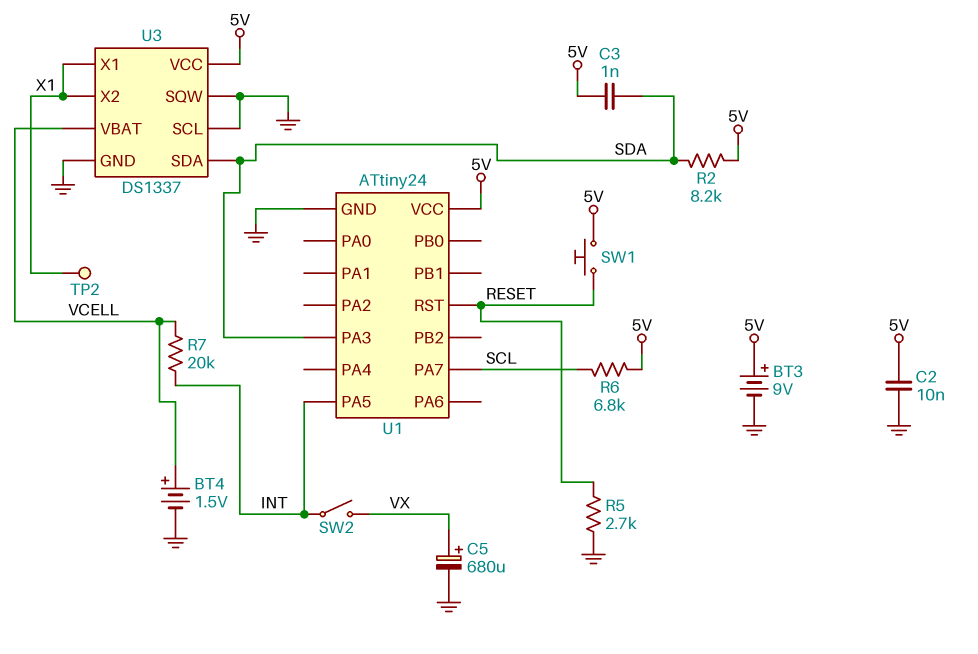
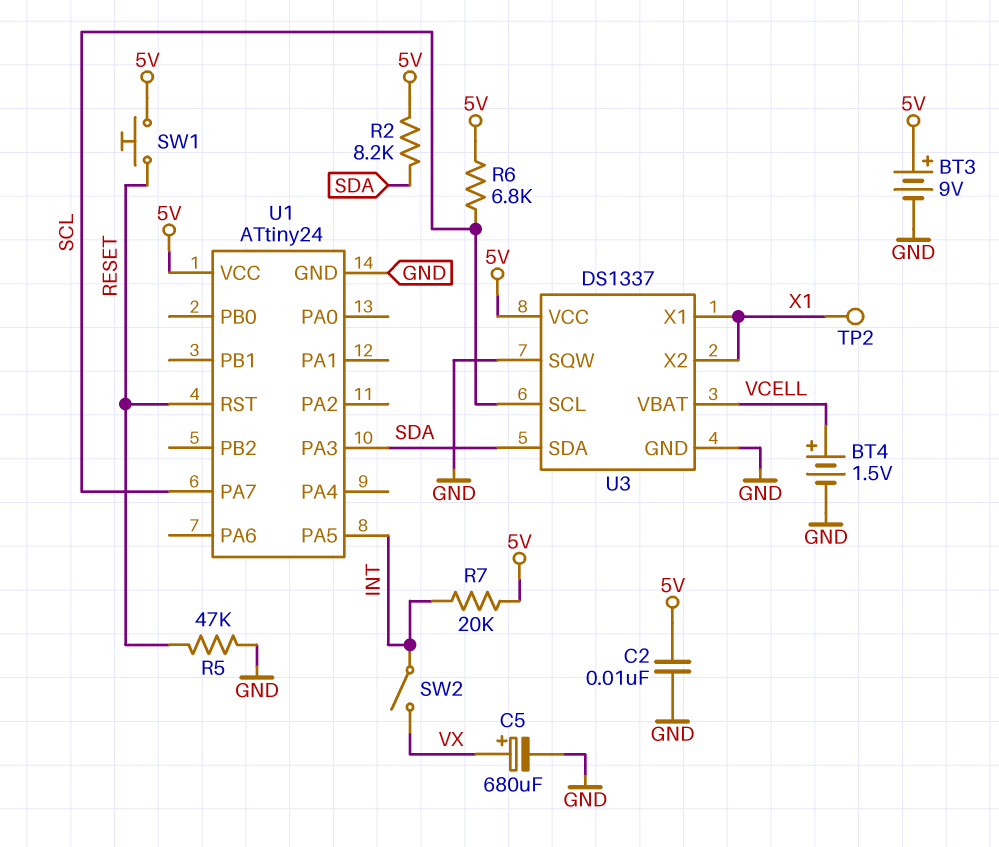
C3: 1nF (5V, SDA) -> none
R5: 2.7k (GND, RESET) -> 47k (GND, RESET)
R7: 20k (INT, VCELL) -> 20k (5V, INT)
U3 pin SCL: GND -> SCL

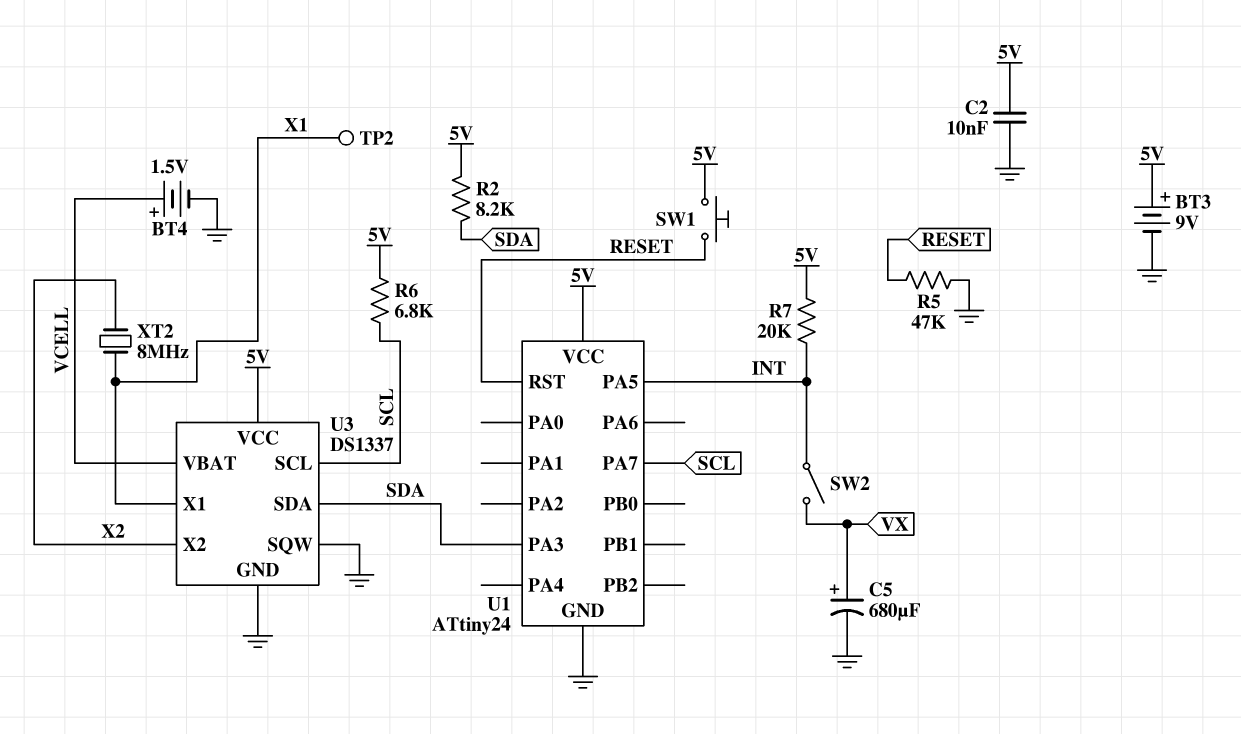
U3 pin X2: X1 -> X2
XT2: none -> 8MHz (X1, X2)

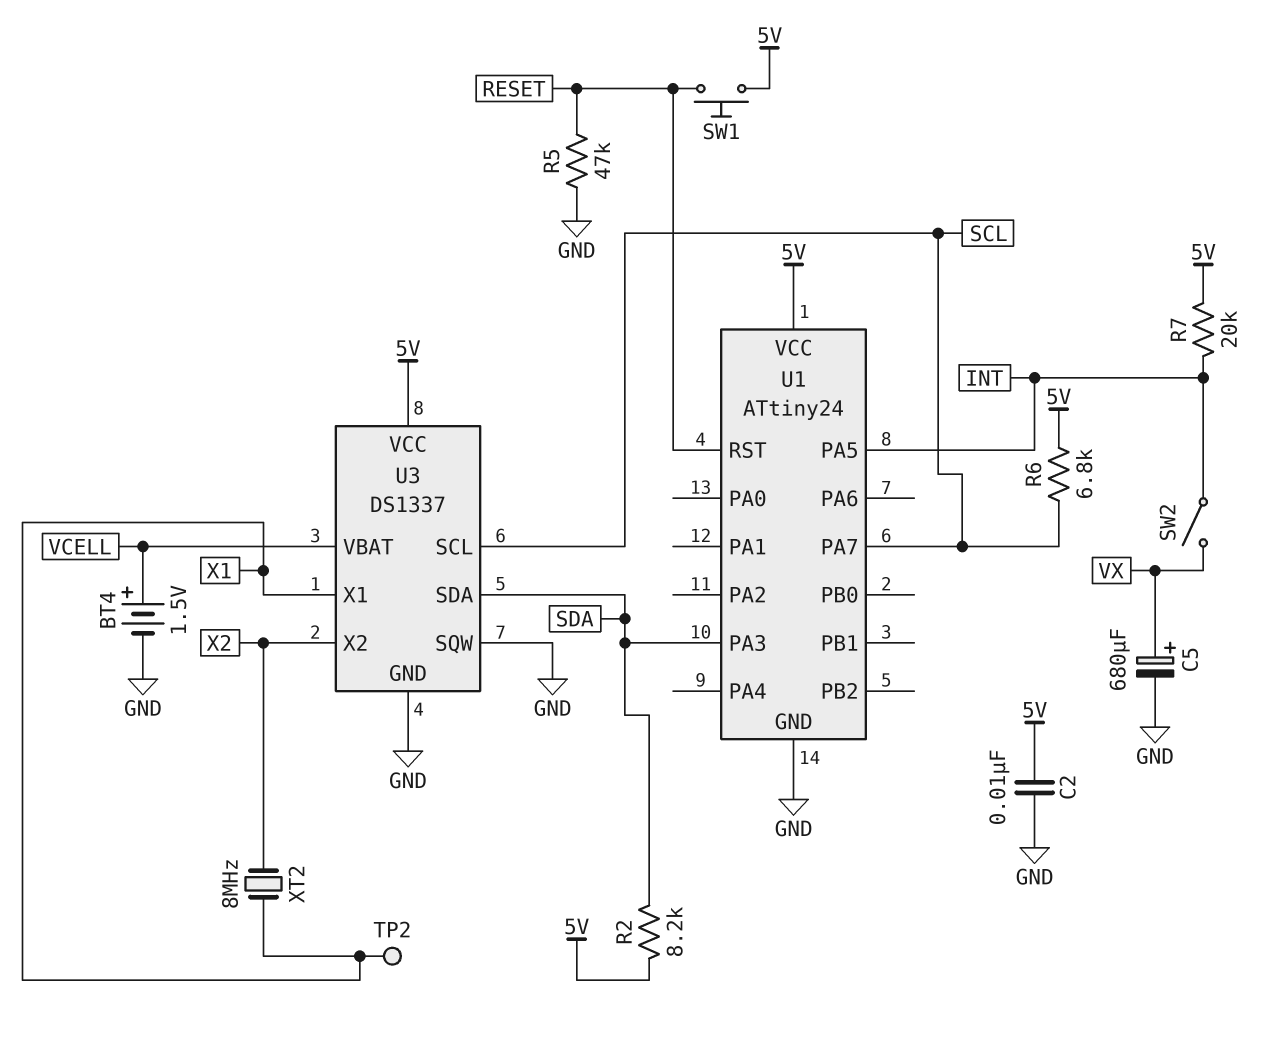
BT3: 9V (plus 5V, minus GND) -> none

